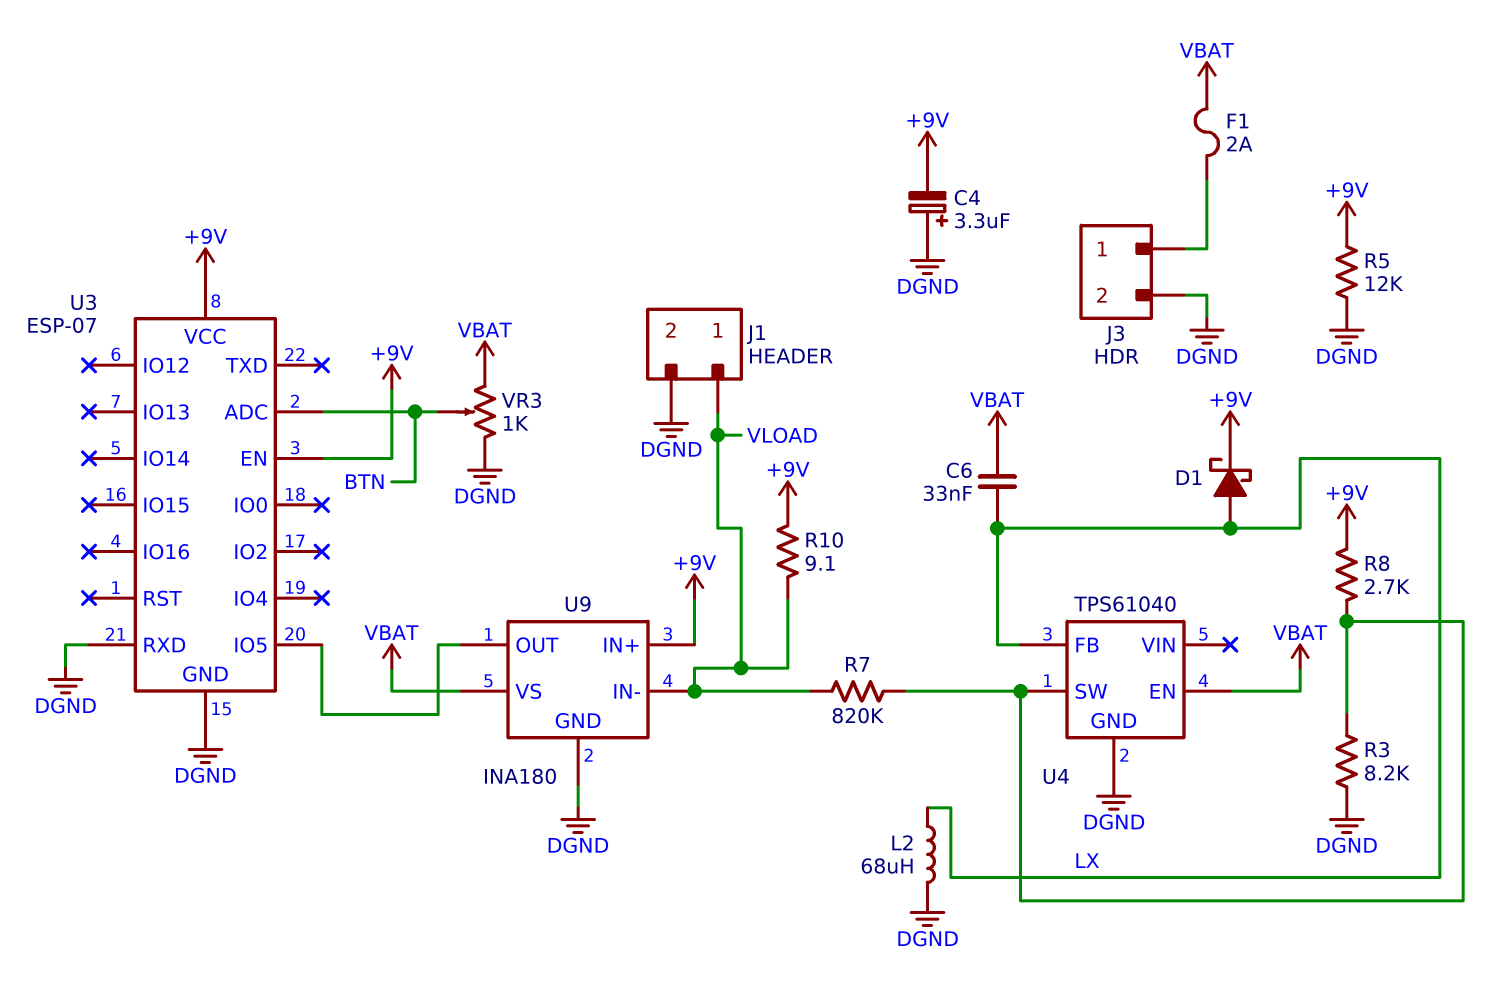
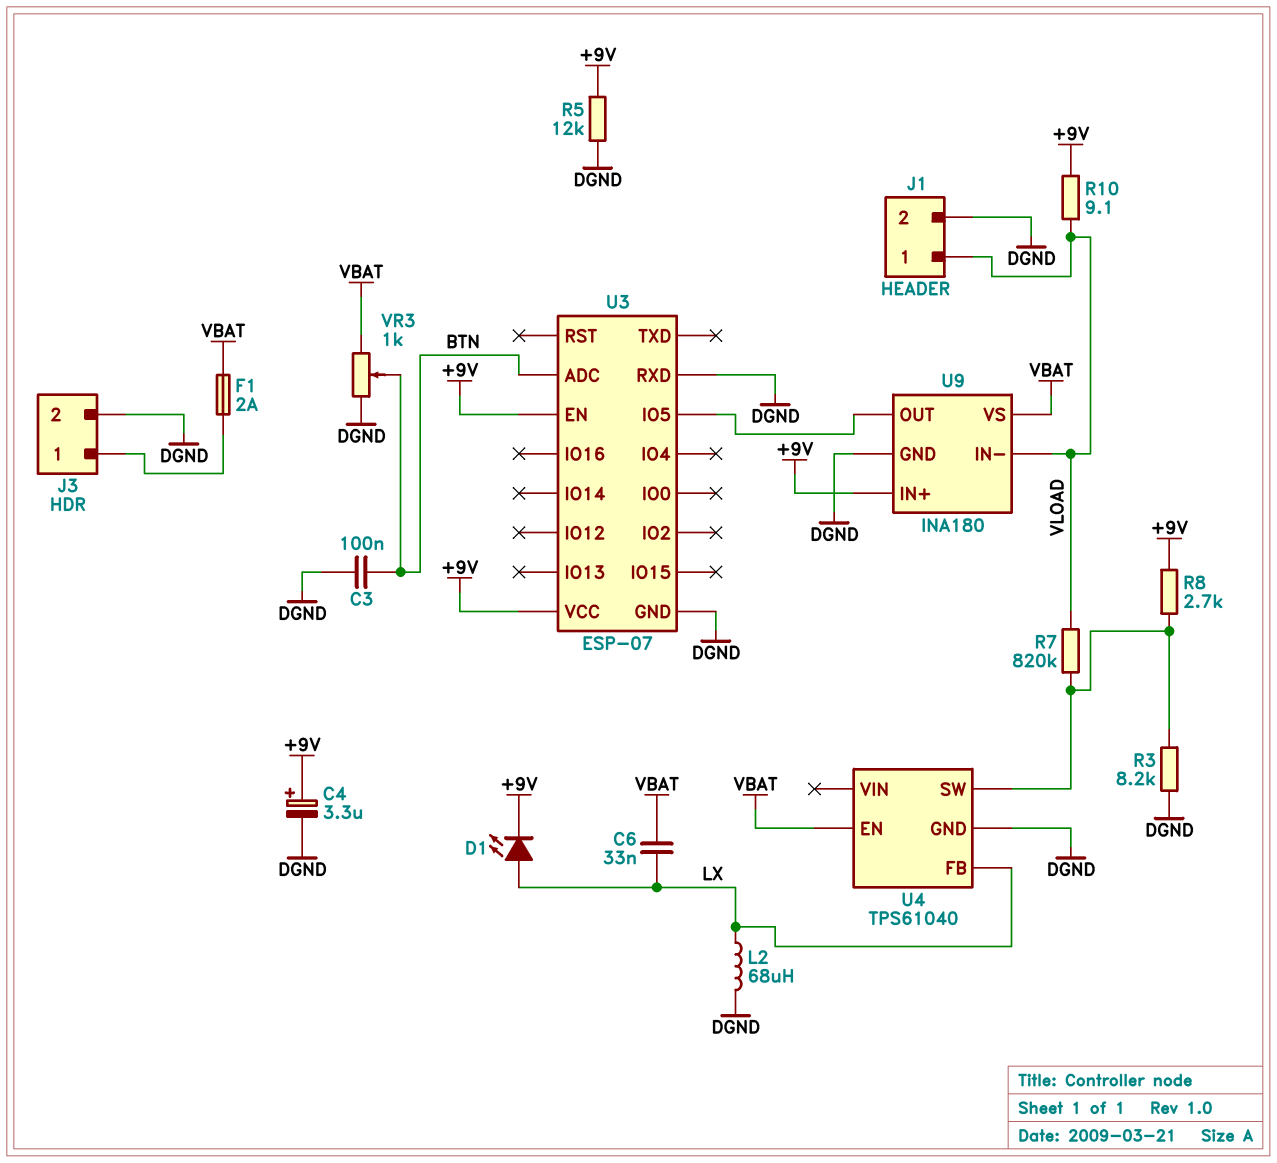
C3: none -> 100nF (BTN, DGND)
C4: 3.3uF (plus DGND, minus +9V) -> 3.3uF (plus +9V, minus DGND)
D1: schottky (A LX, K +9V) -> LED (A LX, K +9V)

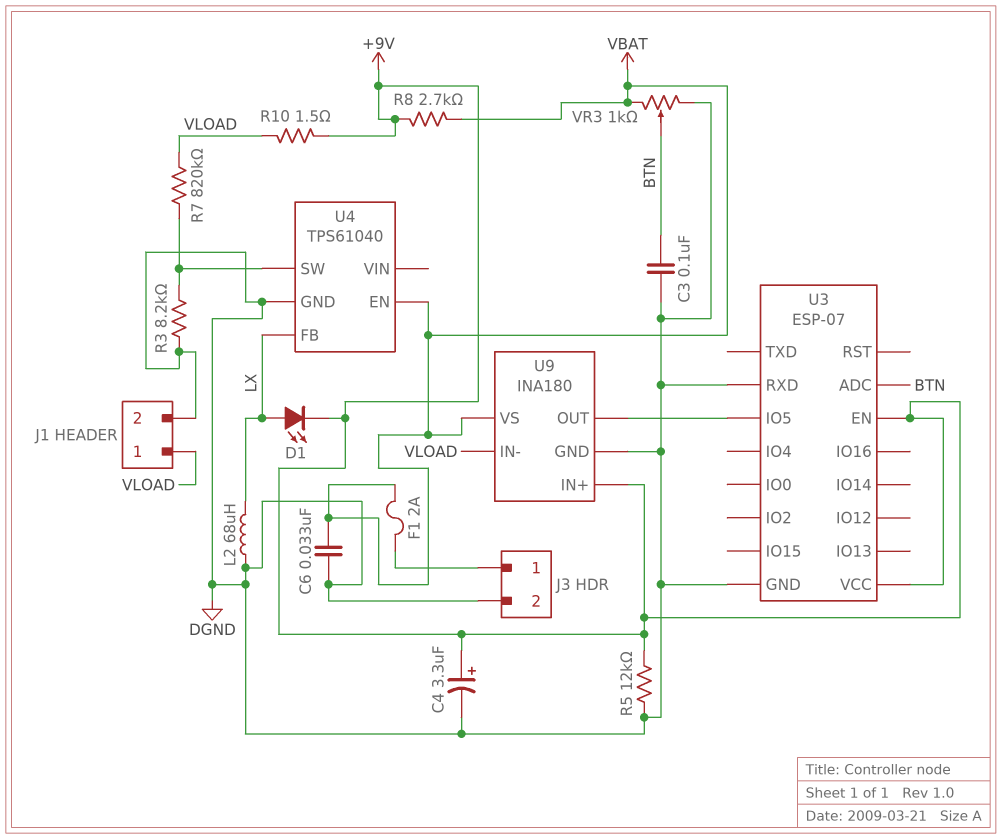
C6: 33nF (LX, VBAT) -> 33nF (DGND, VBAT)
R8: 2.7k (+9V, U4/SW) -> 2.7k (+9V, VBAT)
R10: 9.1 (+9V, VLOAD) -> 1.5 (+9V, VLOAD)

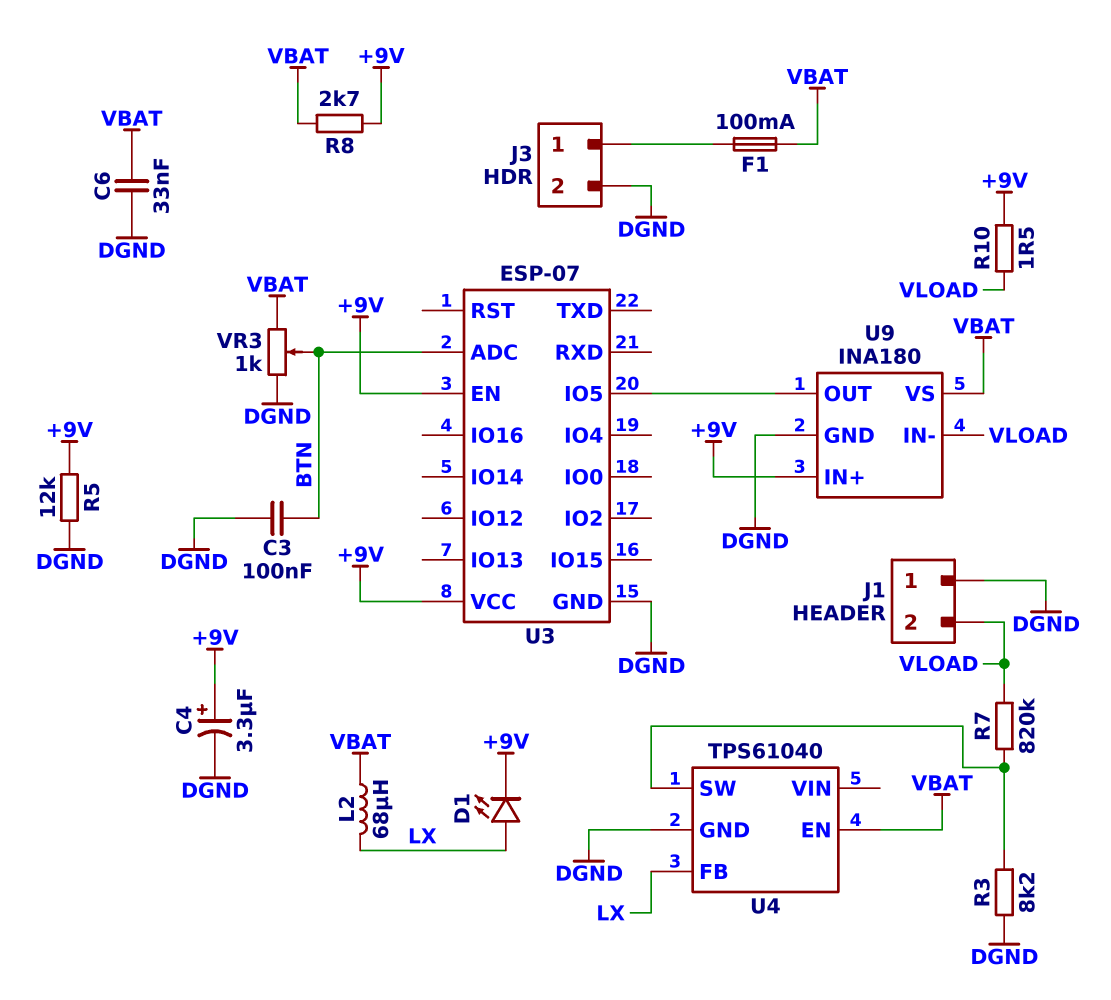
F1: 2A (J3/1, VBAT) -> 100mA (J3/1, VBAT)
J1 pin 1: VLOAD -> DGND
J1 pin 2: DGND -> VLOAD
L2: 68uH (DGND, LX) -> 68uH (LX, VBAT)
U3 pin RXD: DGND -> none

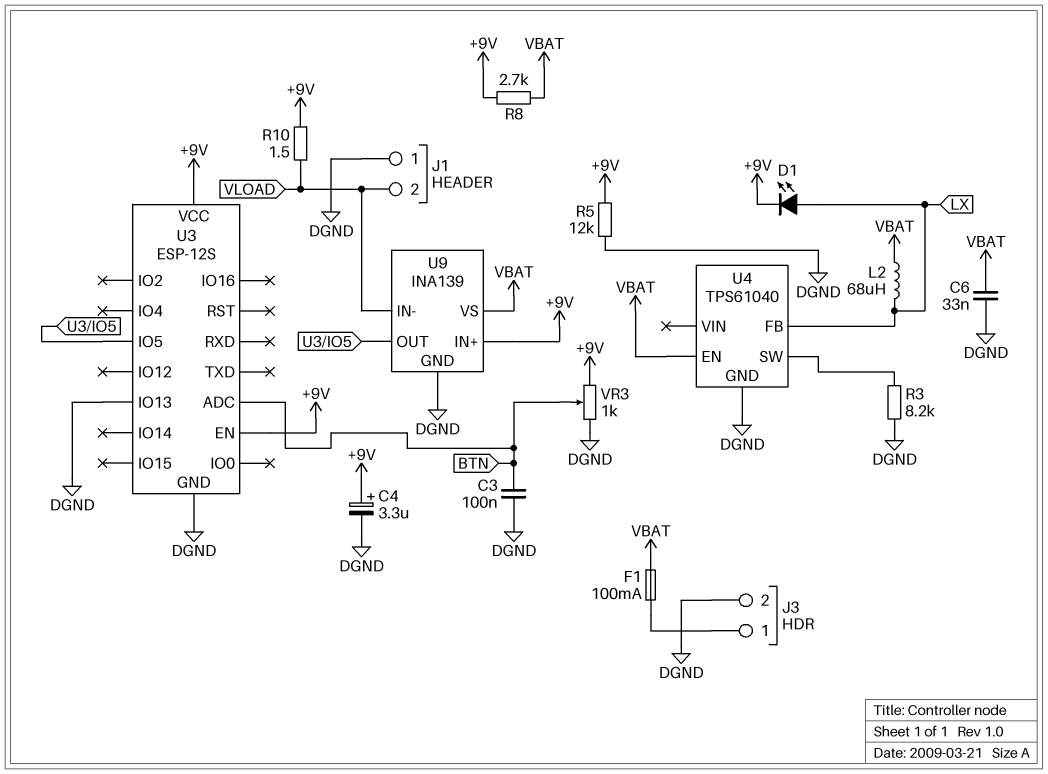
R7: 820k (U4/SW, VLOAD) -> none
U3: ESP-07 -> ESP-12S
U3 pin IO13: none -> DGND
U9: INA180 -> INA139
VR3: 1k (DGND, VBAT, wiper BTN) -> 1k (+9V, DGND, wiper BTN)

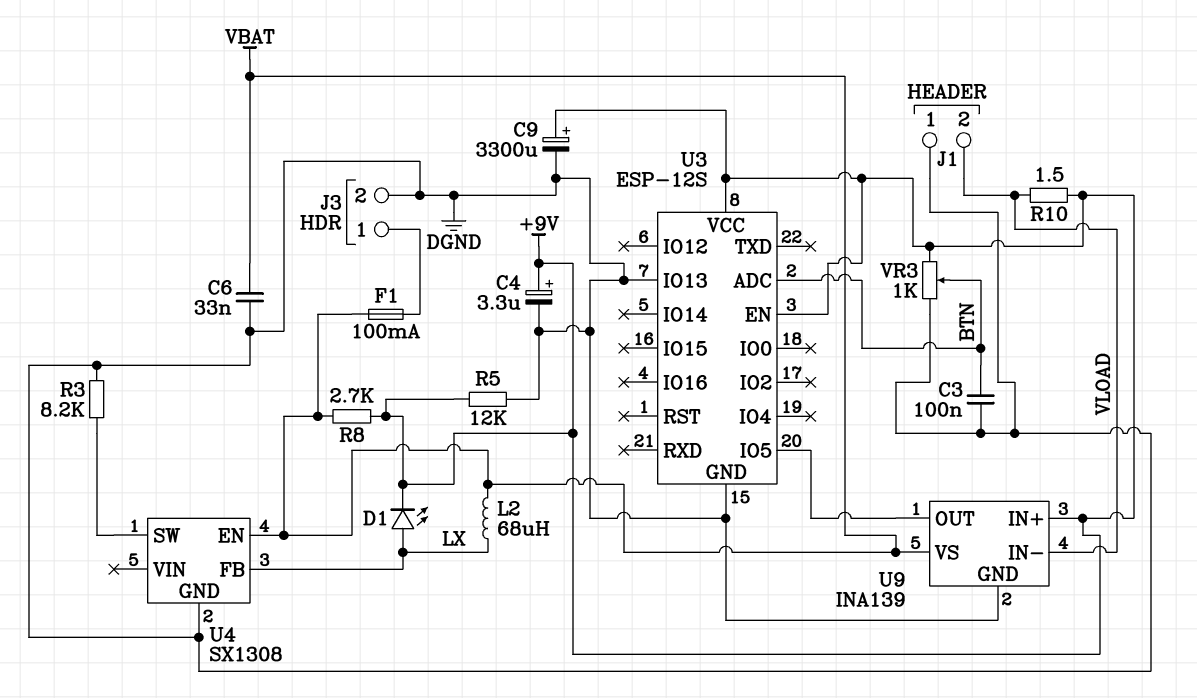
C9: none -> 3300uF (plus +9V, minus DGND)
U4: TPS61040 -> SX1308

